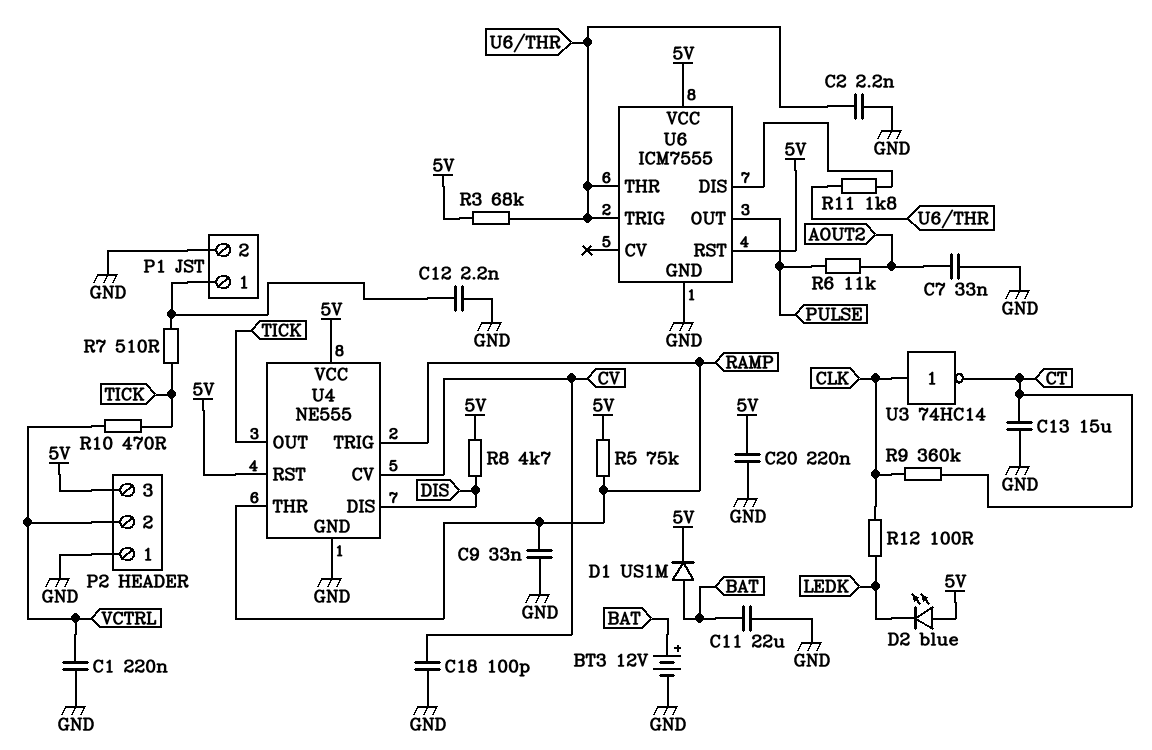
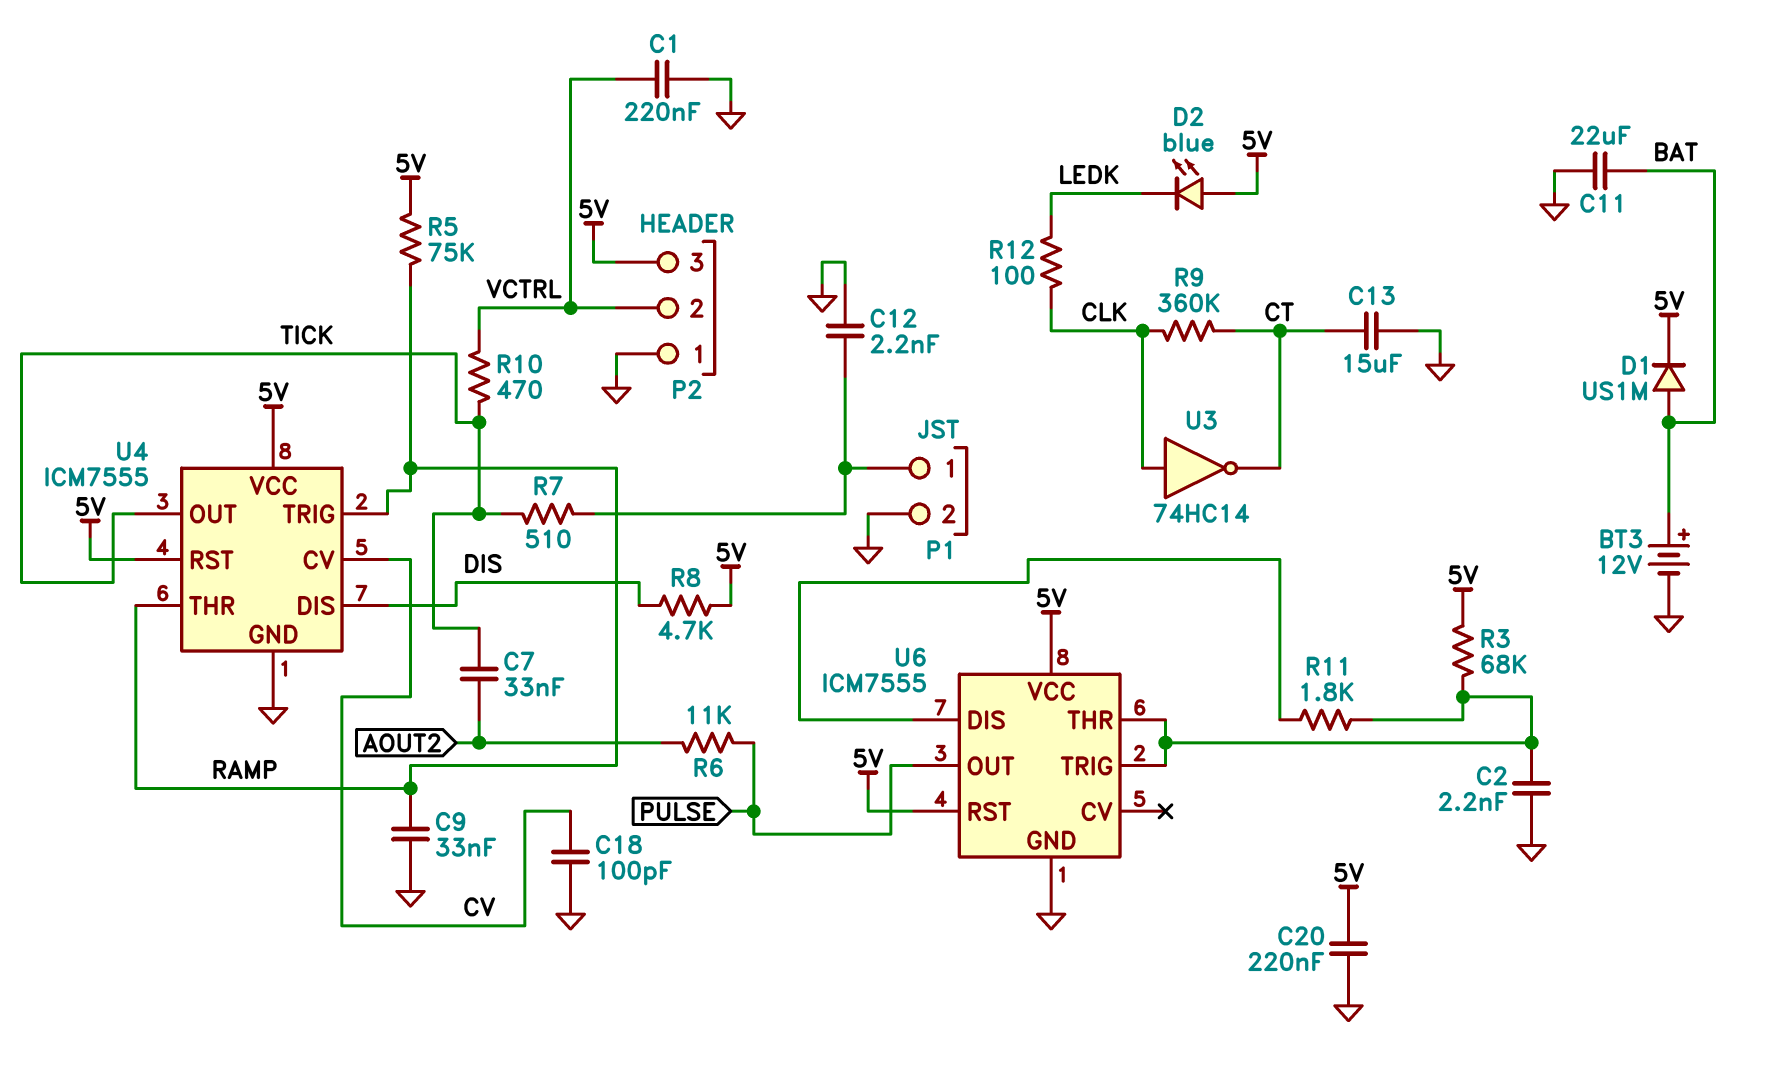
C7: 33nF (AOUT2, GND) -> 33nF (AOUT2, TICK)
U4: NE555 -> ICM7555

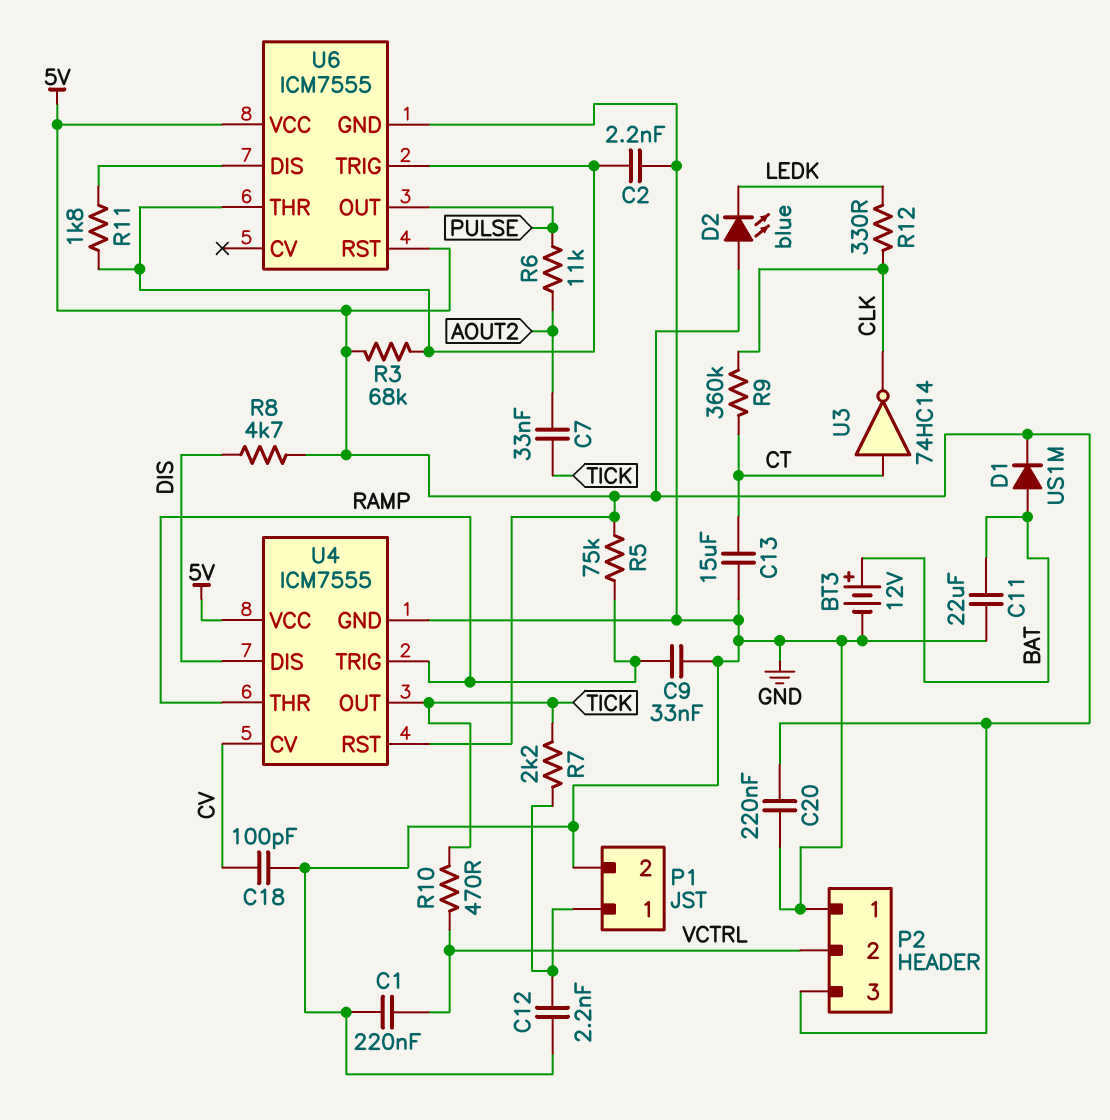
R7: 510 (P1/1, TICK) -> 2.2k (P1/1, TICK)
R12: 100 (CLK, LEDK) -> 330 (CLK, LEDK)
U3: NOT 74HC14 (in CLK, out CT) -> NOT 74HC14 (in CT, out CLK)

